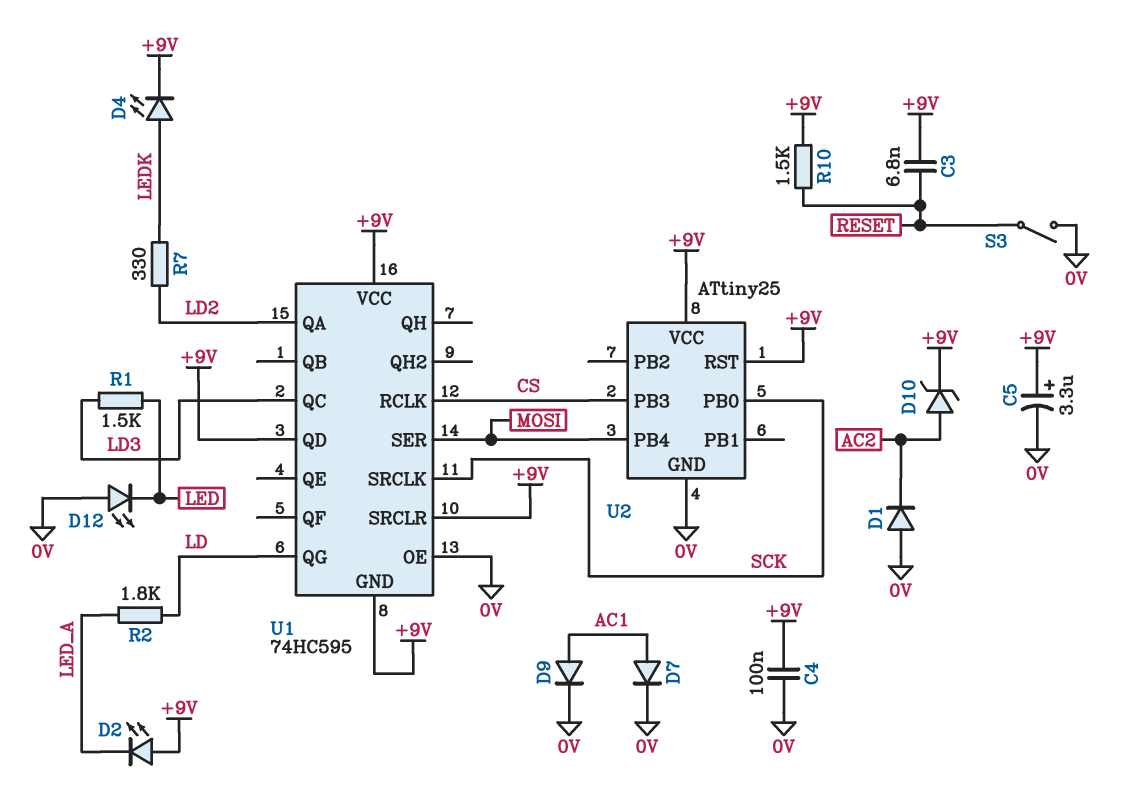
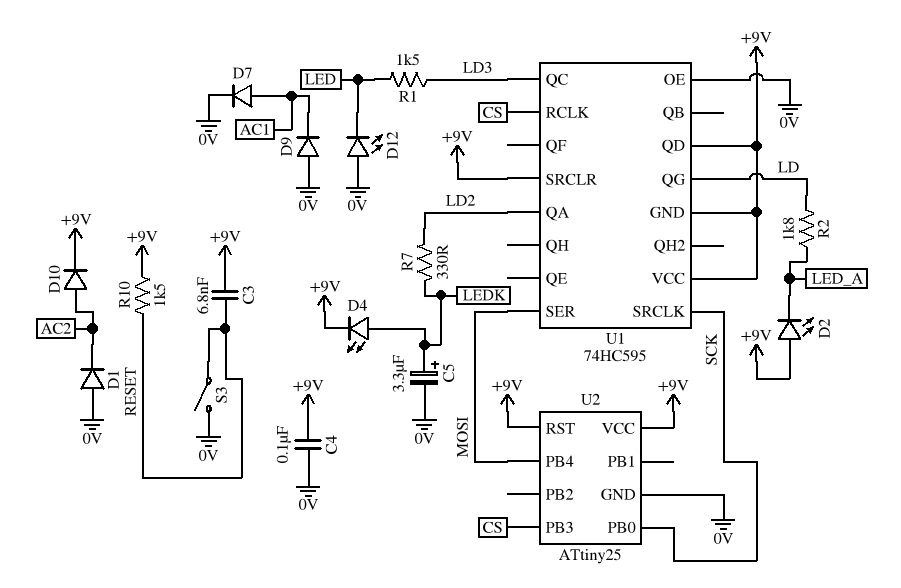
C5: 3.3uF (plus +9V, minus 0V) -> 3.3uF (plus LEDK, minus 0V)
D9: diode (A AC1, K 0V) -> diode (A 0V, K AC1)
D10: zener (A AC2, K +9V) -> diode (A AC2, K +9V)

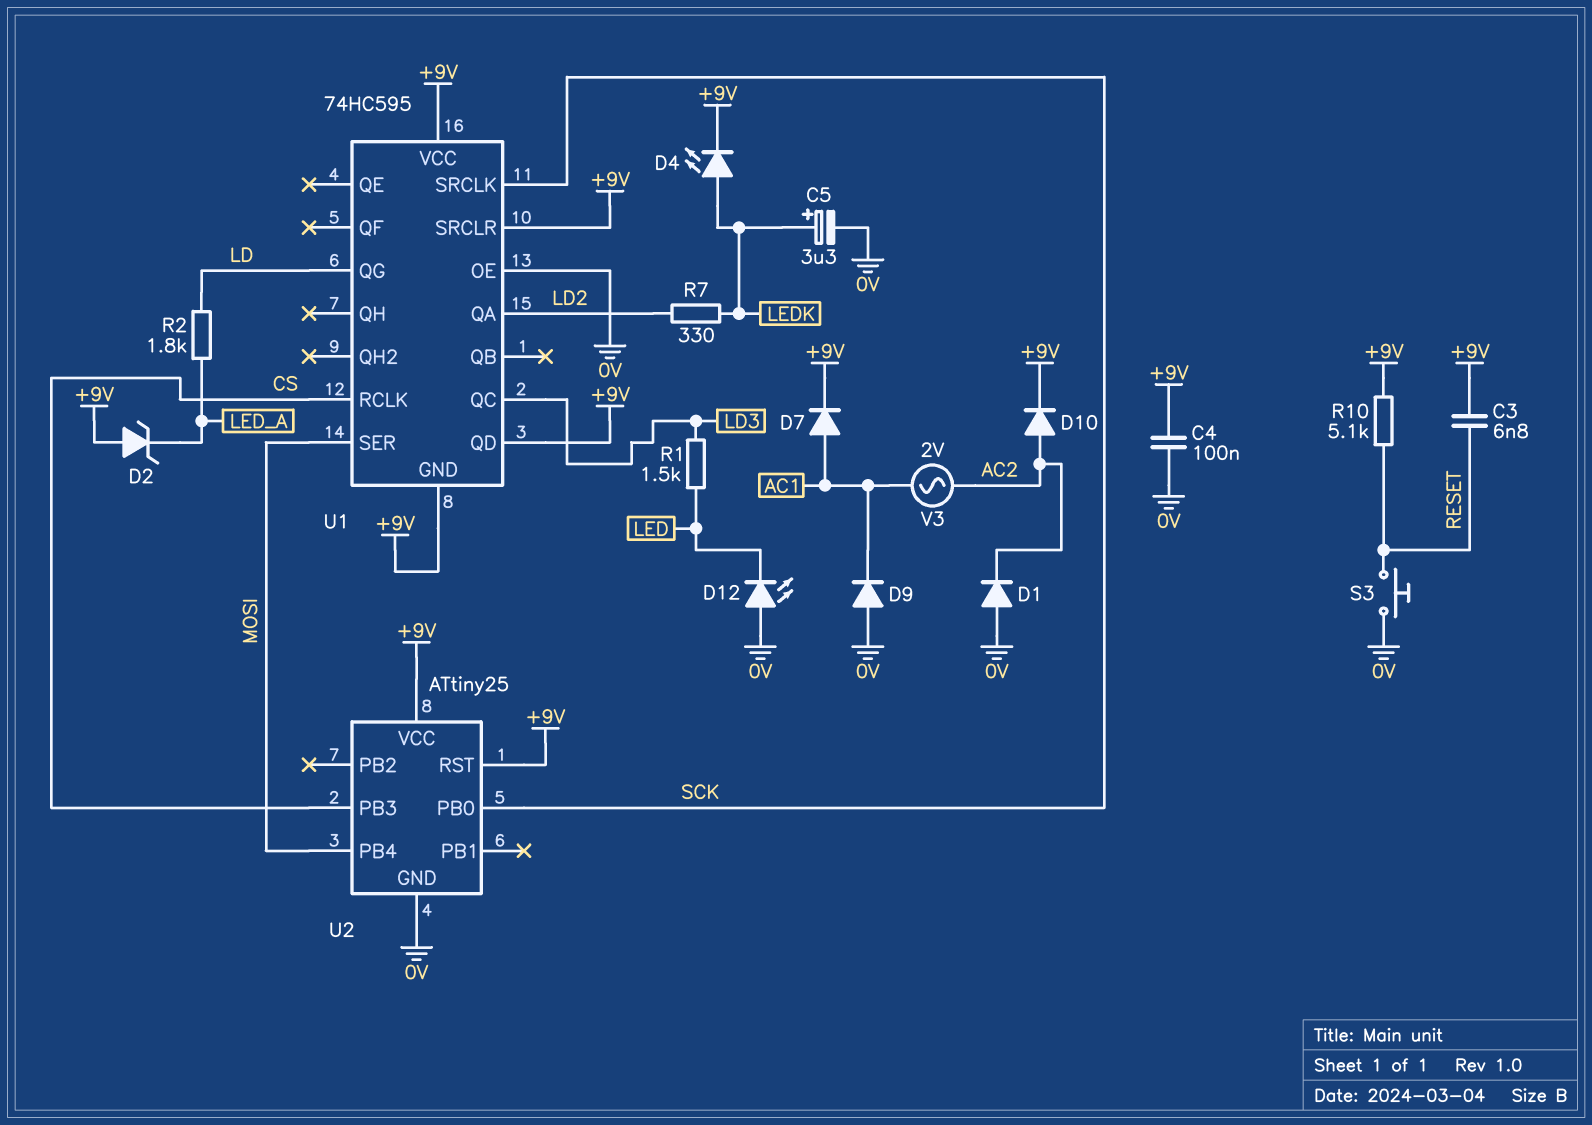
D2: LED (A +9V, K LED_A) -> zener (A +9V, K LED_A)
D7: diode (A AC1, K 0V) -> diode (A AC1, K +9V)
R10: 1.5k (+9V, RESET) -> 5.1k (+9V, RESET)
S3: switch (0V, RESET) -> button (0V, RESET)
V3: none -> AC 2V (AC1, AC2)

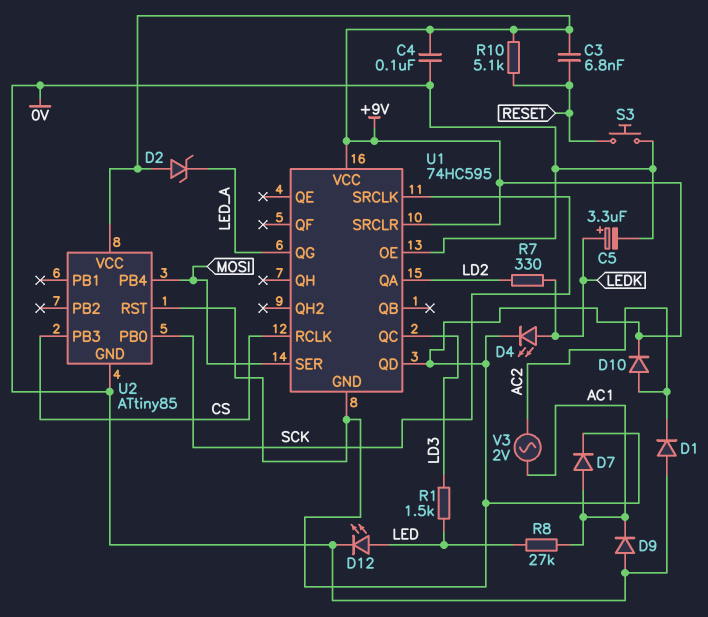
D12: LED (A 0V, K LED) -> LED (A LED, K 0V)
R2: 1.8k (LD, LED_A) -> none
R8: none -> 27k (AC1, LED)
U1 pin QG: LD -> LED_A
U2: ATtiny25 -> ATtiny85

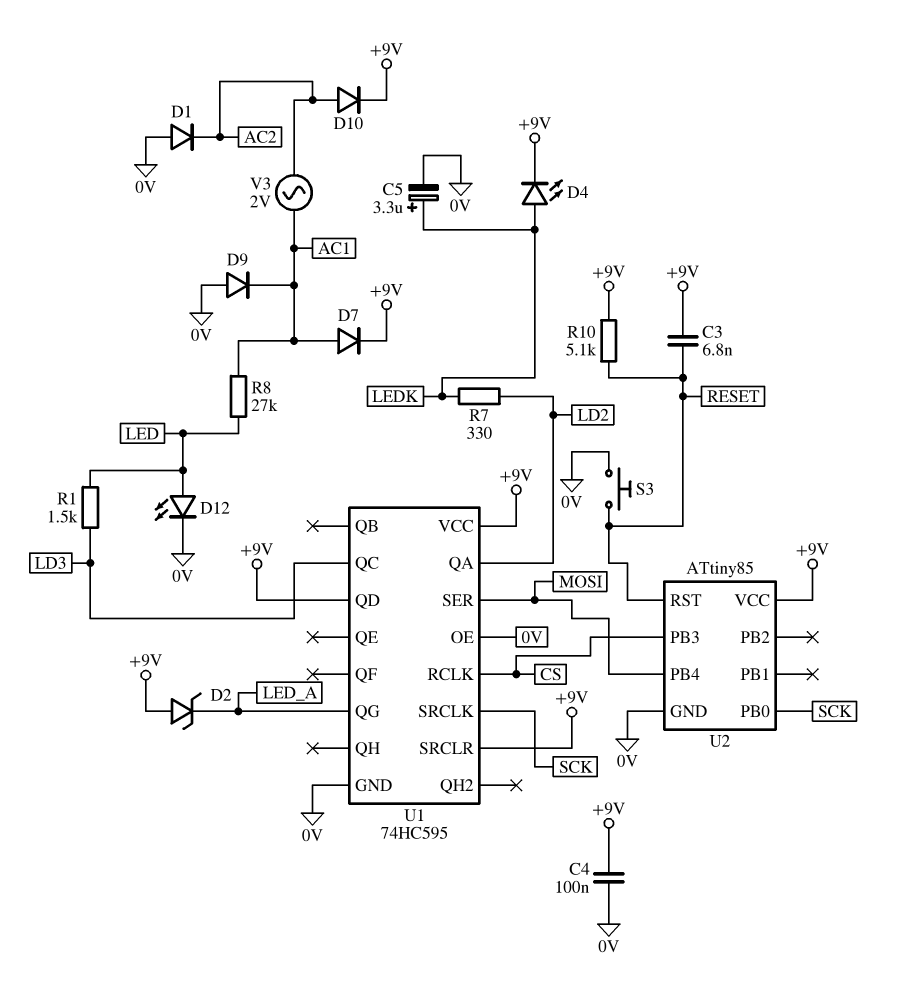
U1 pin GND: +9V -> 0V
U2 pin RST: +9V -> RESET

